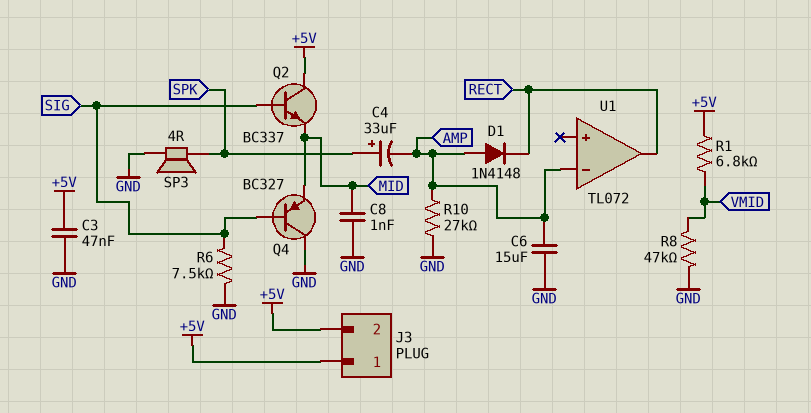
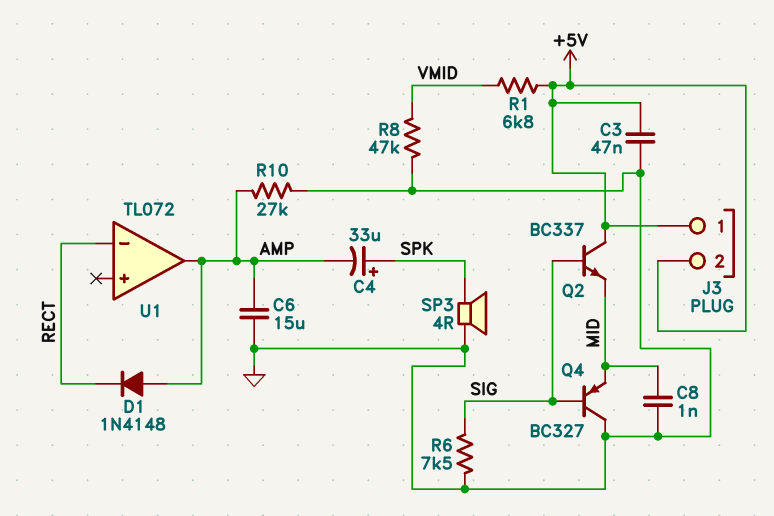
U1 pin in-: AMP -> RECT
U1 pin out: RECT -> AMP

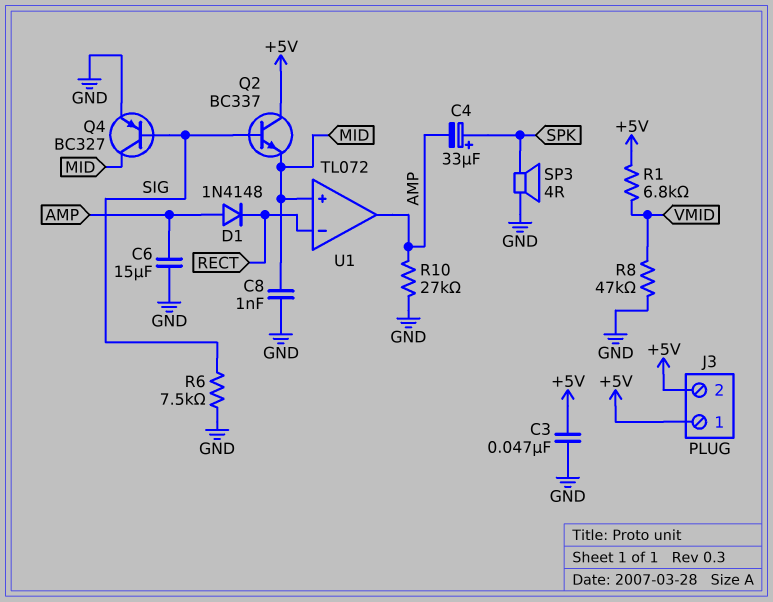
Q4: PNP BC327 (B SIG, C GND, E MID) -> PNP BC327 (B SIG, C MID, E GND)
U1 pin in+: none -> MID

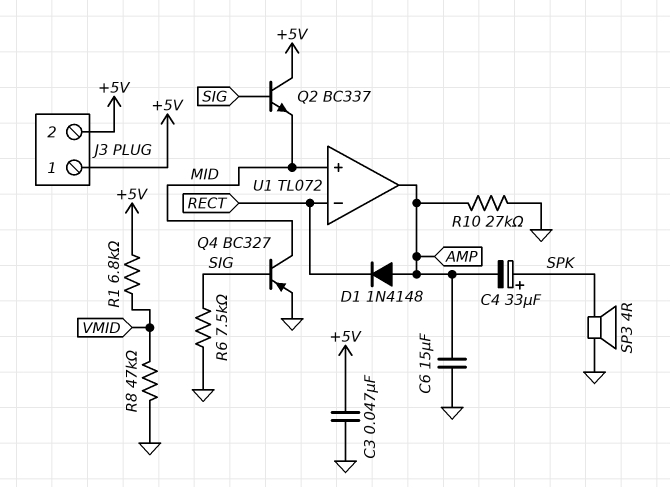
C8: 1nF (GND, MID) -> none

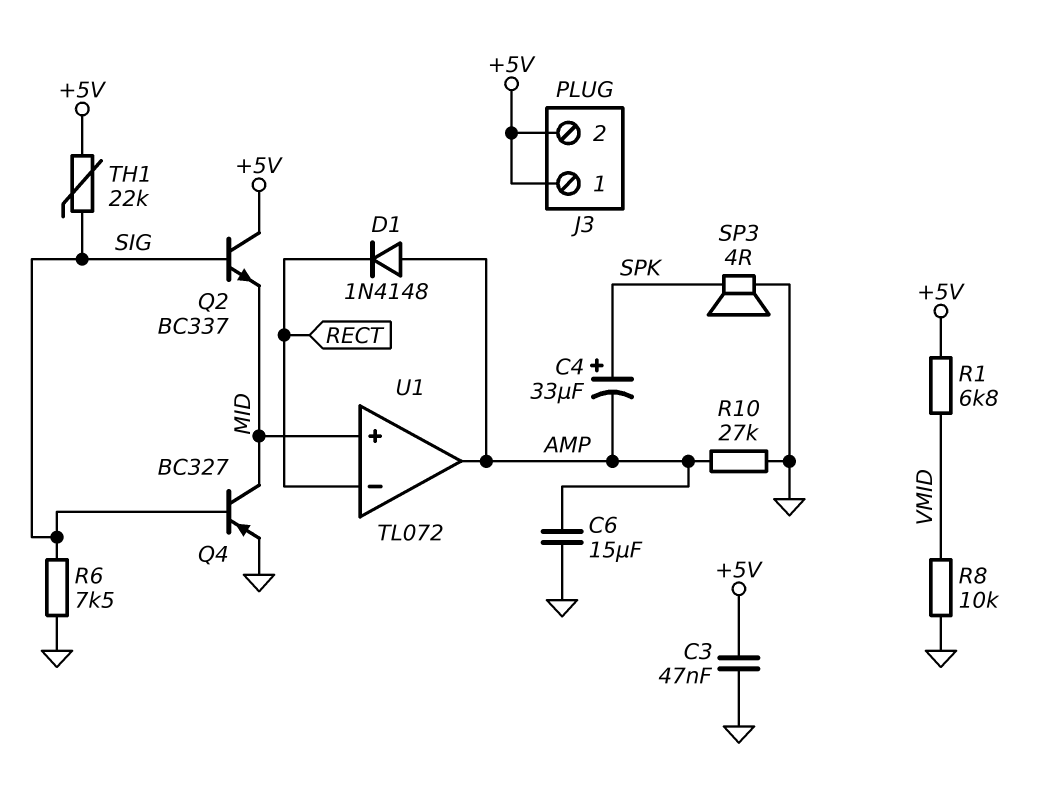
R8: 47k (GND, VMID) -> 10k (GND, VMID)
TH1: none -> 22k (+5V, SIG)

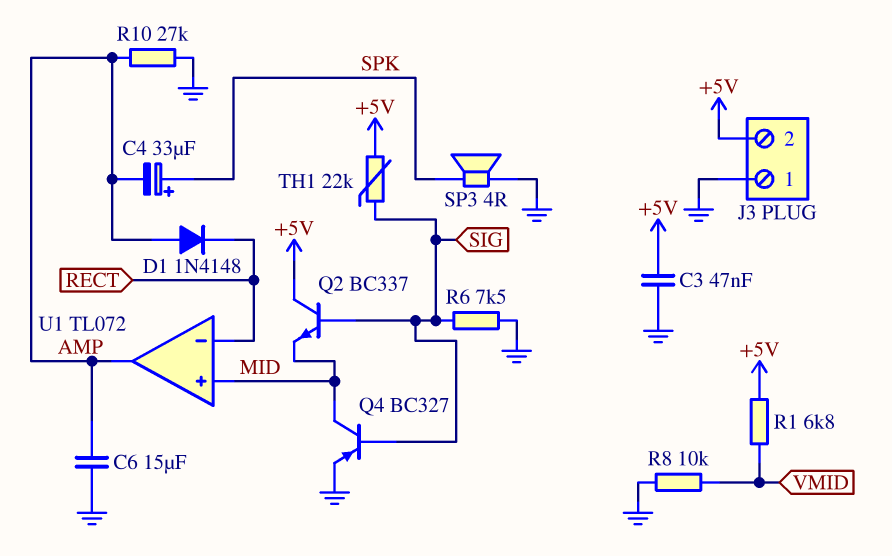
J3 pin 1: +5V -> GND

